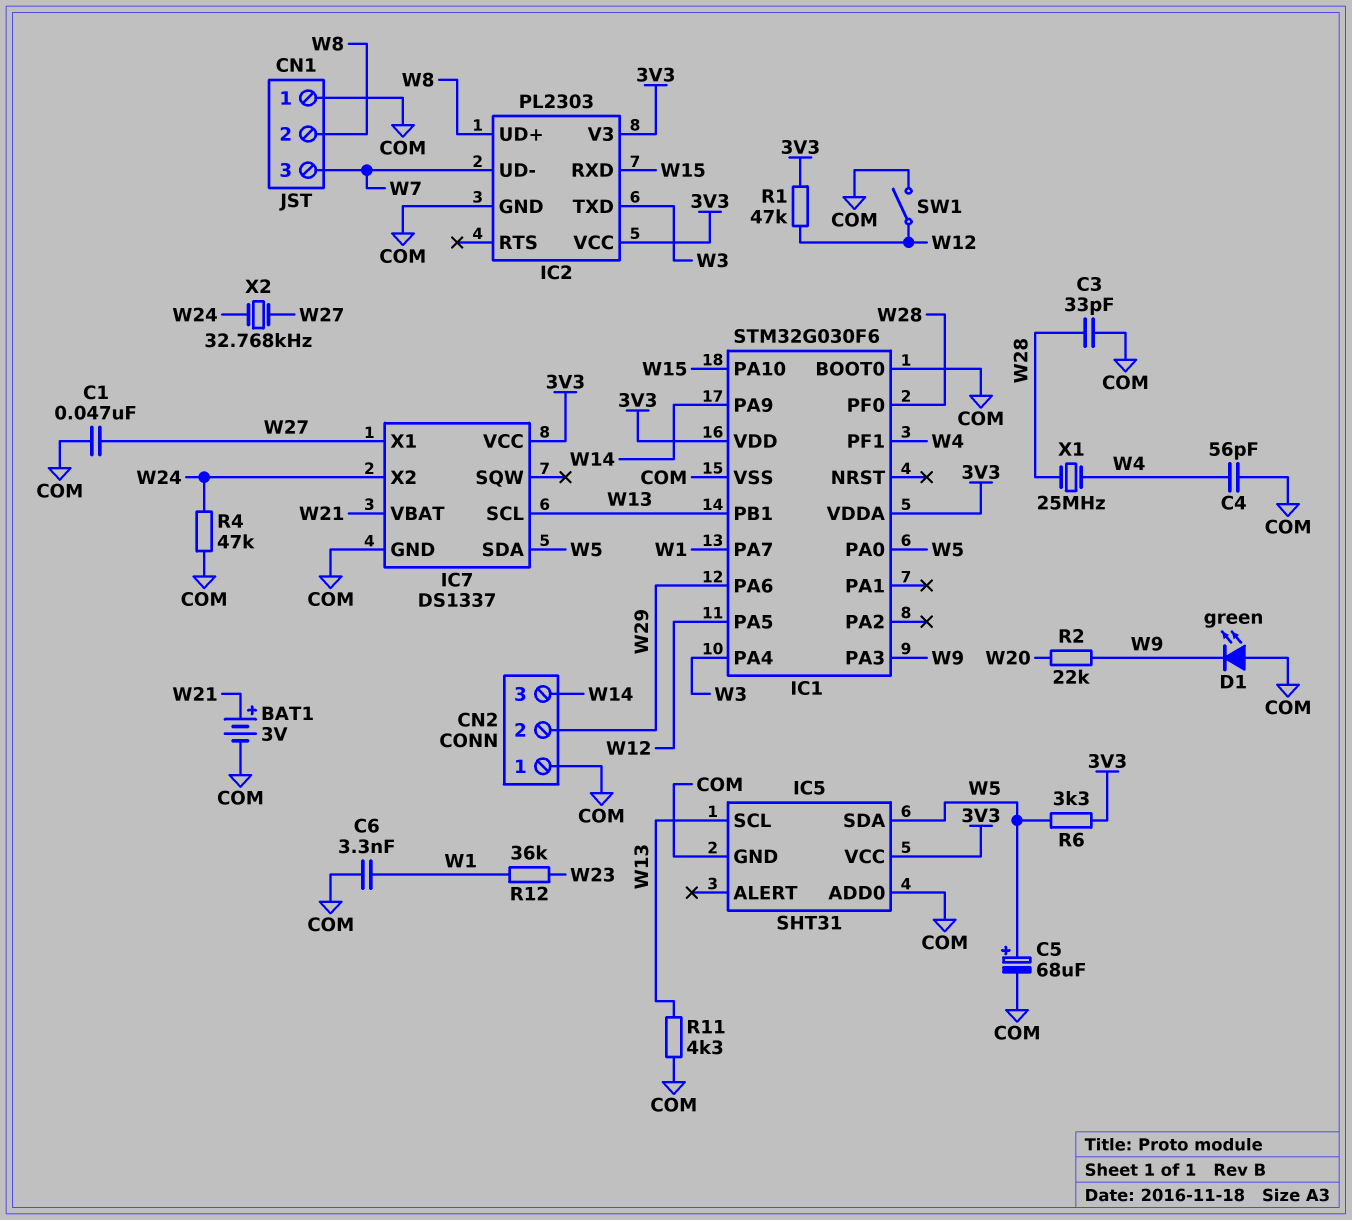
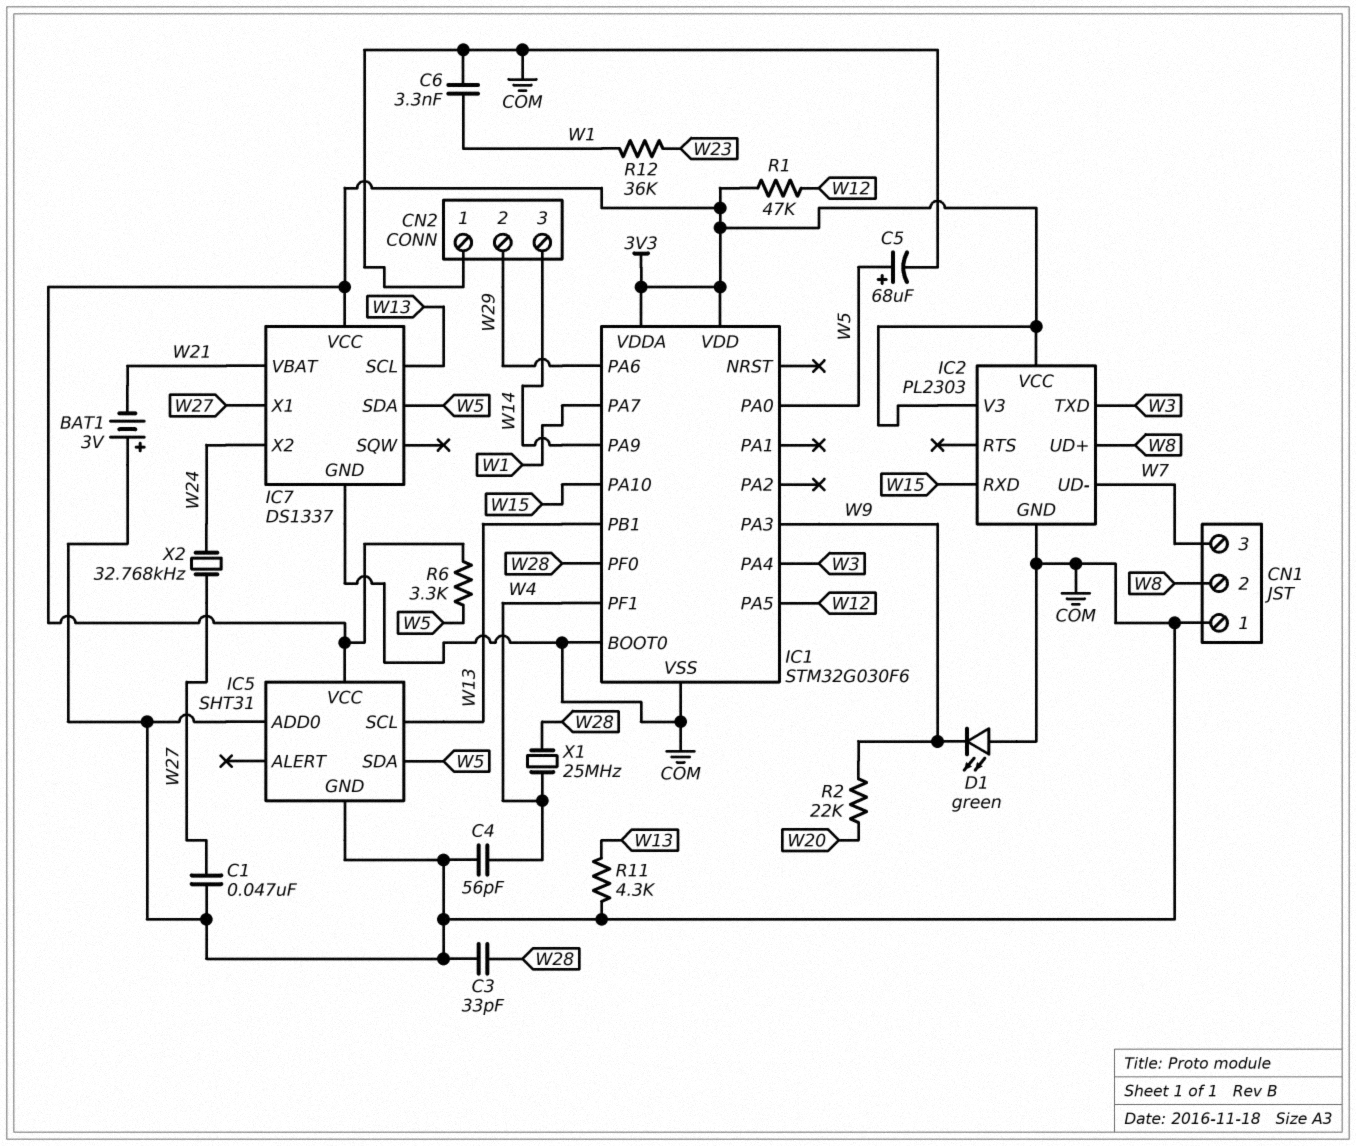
BAT1: 3V (plus W21, minus COM) -> 3V (plus COM, minus W21)
R4: 47k (COM, W24) -> none
SW1: switch (COM, W12) -> none

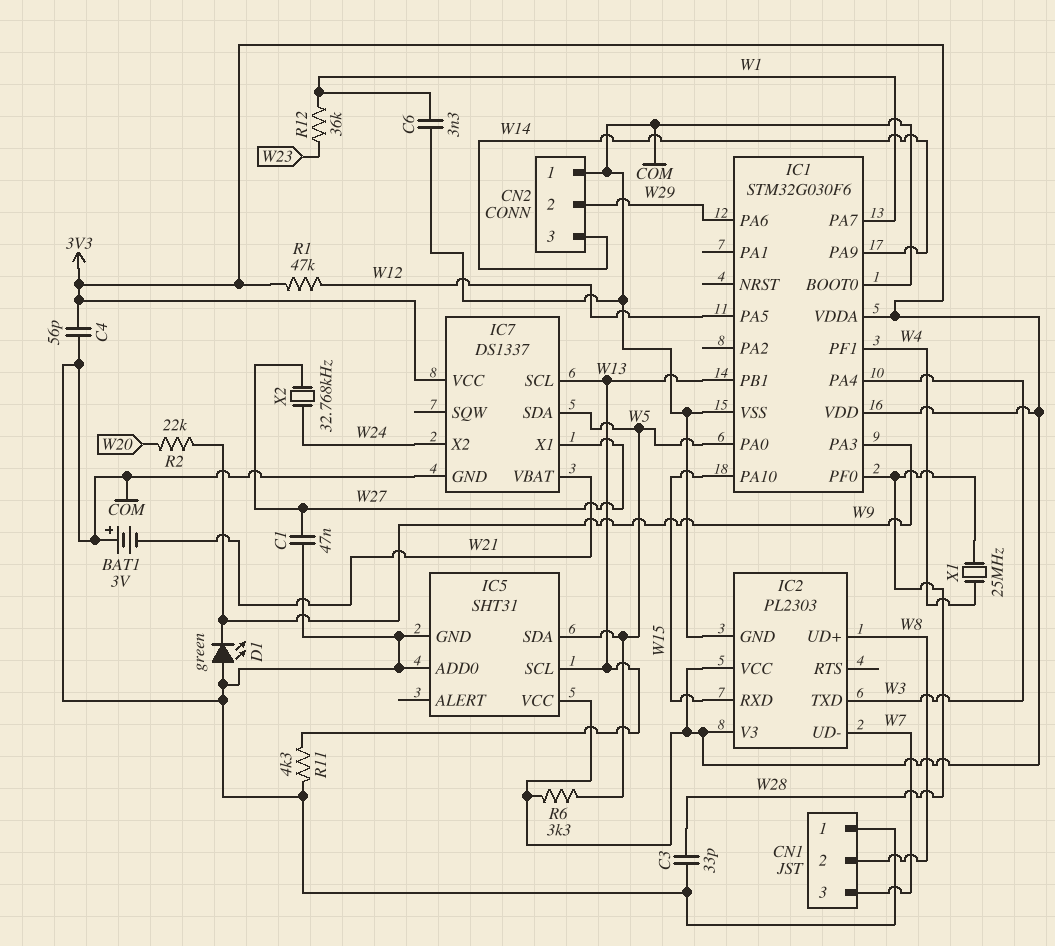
C4: 56pF (COM, W4) -> 56pF (3V3, COM)
C5: 68uF (plus W5, minus COM) -> none

